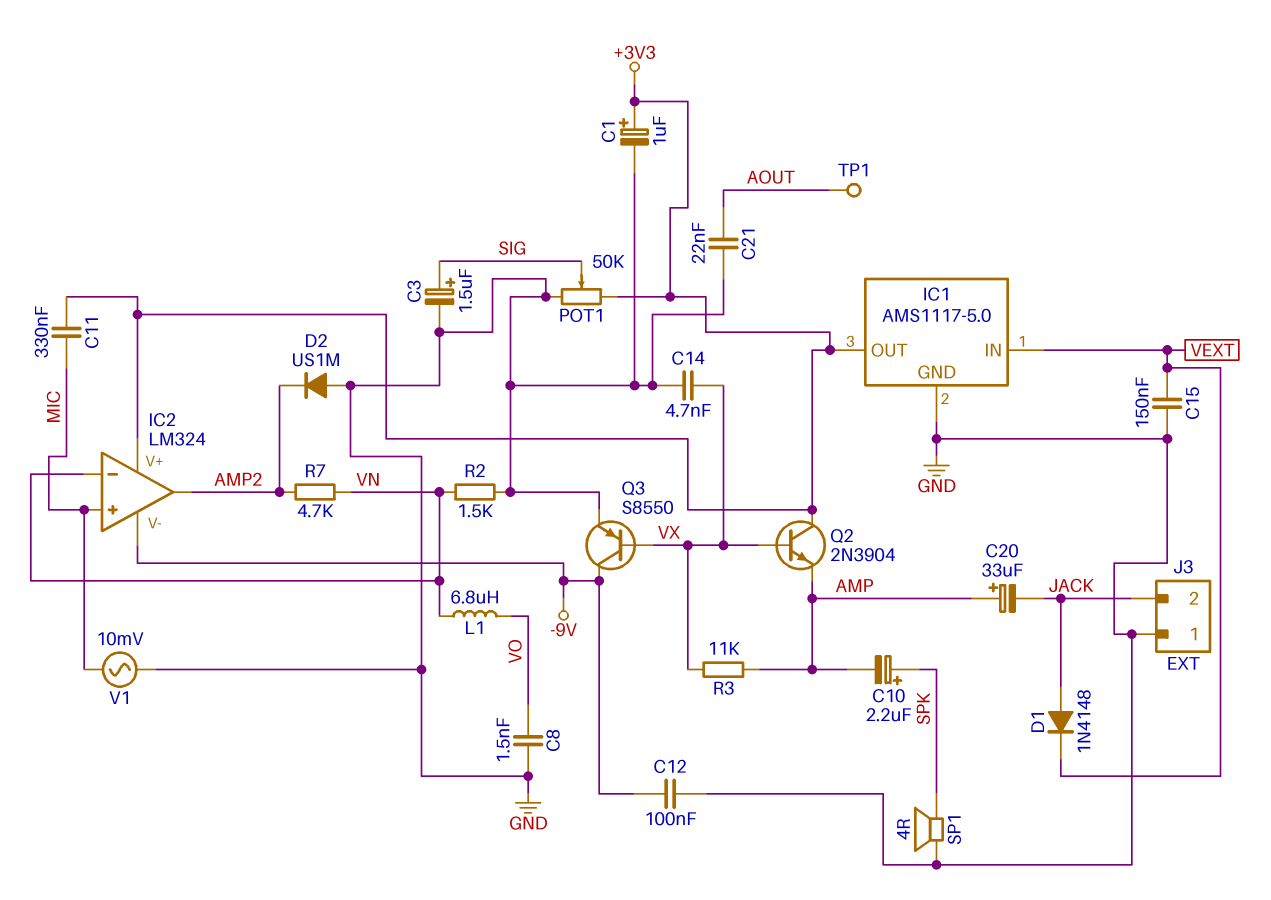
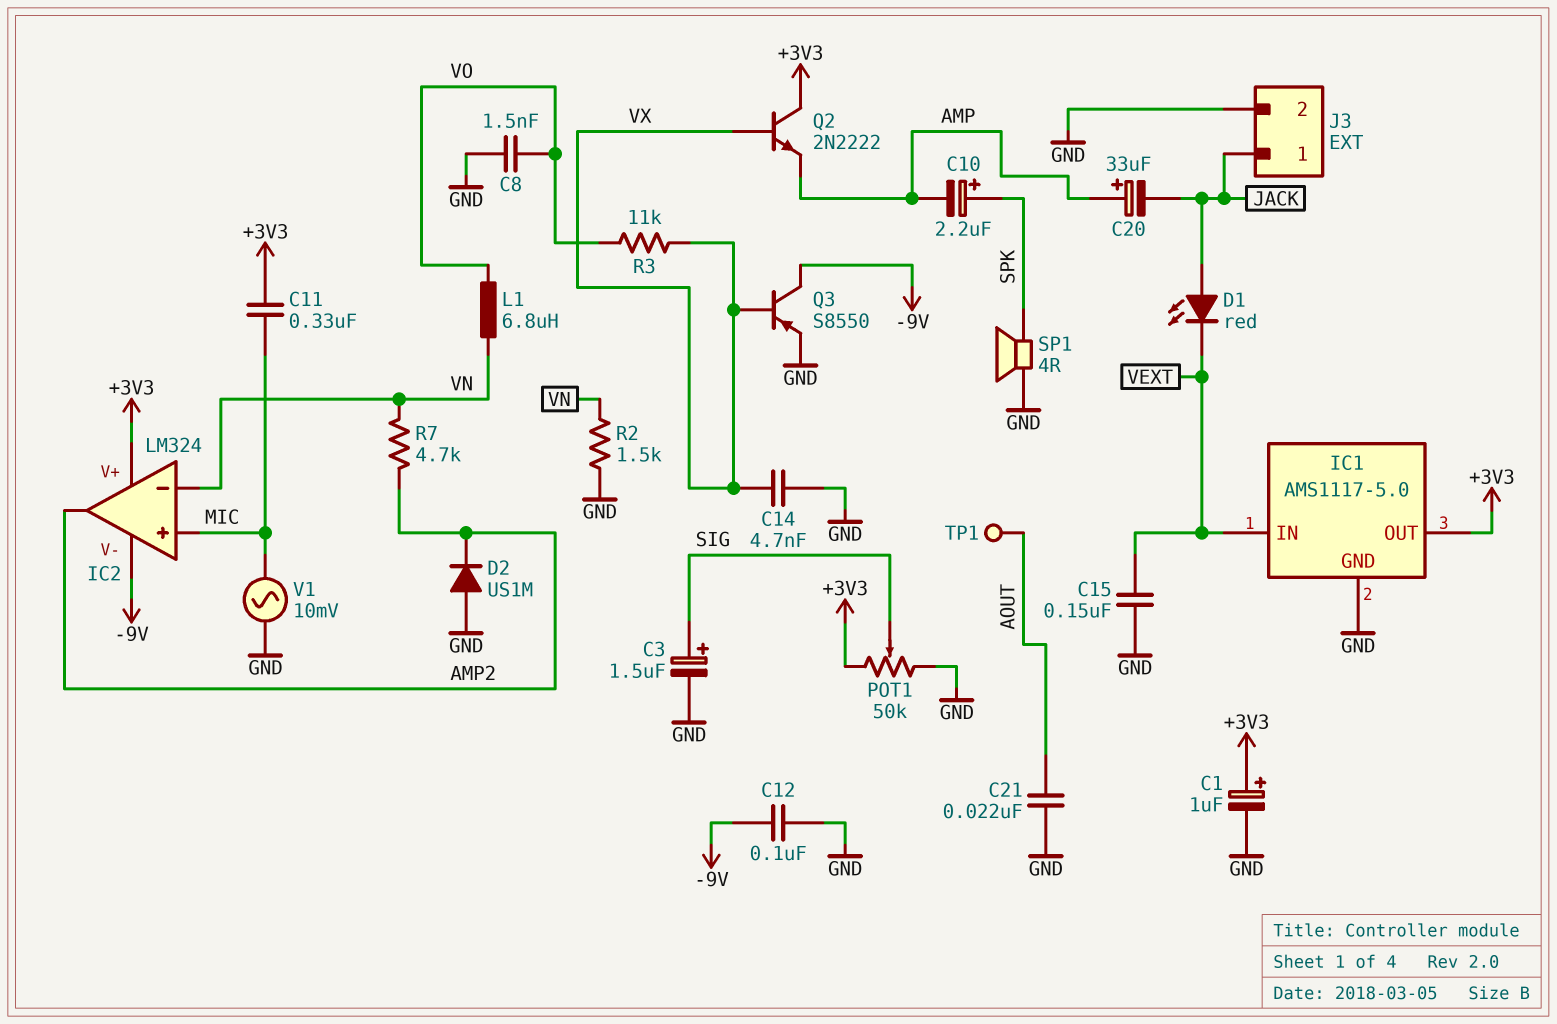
D1: diode 1N4148 (A JACK, K VEXT) -> LED red (A JACK, K VEXT)
J3 pin 1: GND -> JACK
J3 pin 2: JACK -> GND
Q2: NPN 2N3904 (B VX, C +3V3, E AMP) -> NPN 2N2222 (B VX, C +3V3, E AMP)
R3: 11k (AMP, VX) -> 11k (VO, VX)

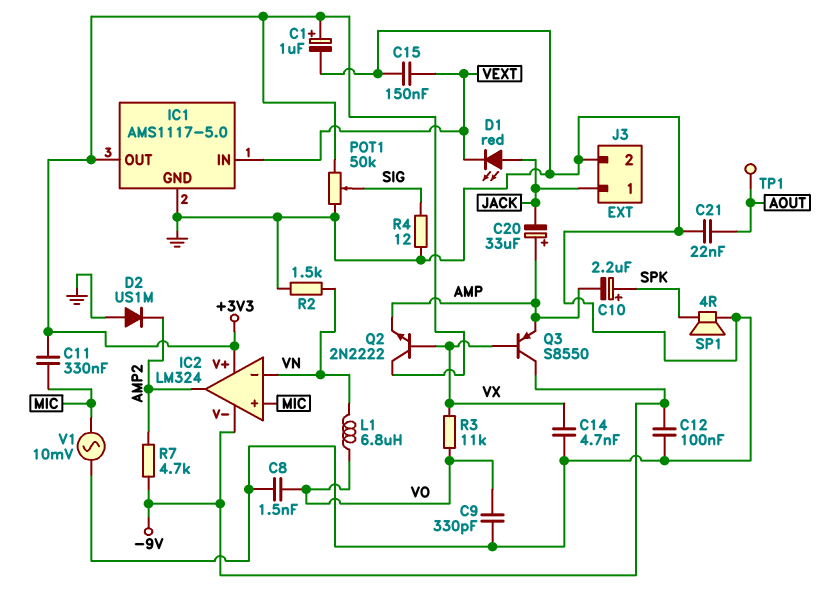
C3: 1.5uF (plus SIG, minus GND) -> none
C9: none -> 330pF (GND, VO)
Q3: PNP S8550 (B VX, C -9V, E GND) -> PNP S8550 (B VX, C -9V, E AMP)
R4: none -> 12 (GND, SIG)
R7: 4.7k (AMP2, VN) -> 4.7k (-9V, AMP2)

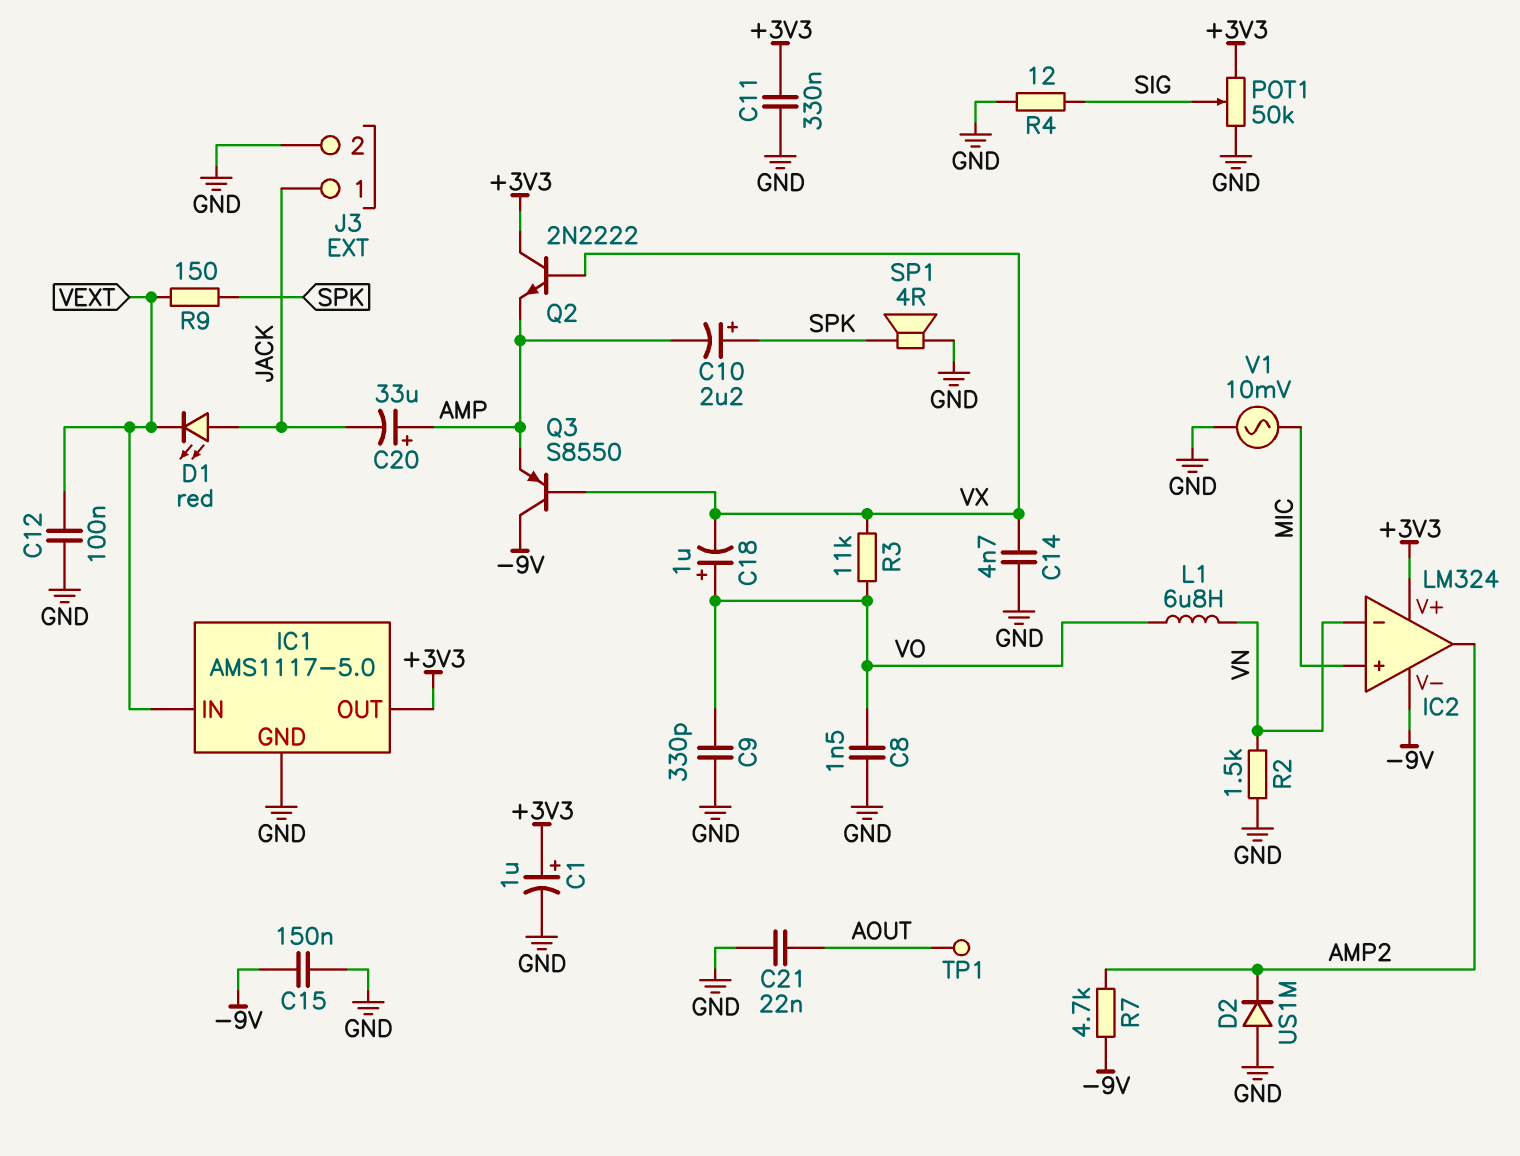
C11: 330nF (+3V3, MIC) -> 330nF (+3V3, GND)
C12: 100nF (-9V, GND) -> 100nF (GND, VEXT)
C15: 150nF (GND, VEXT) -> 150nF (-9V, GND)
C18: none -> 1uF (plus VO, minus VX)
R9: none -> 150 (SPK, VEXT)

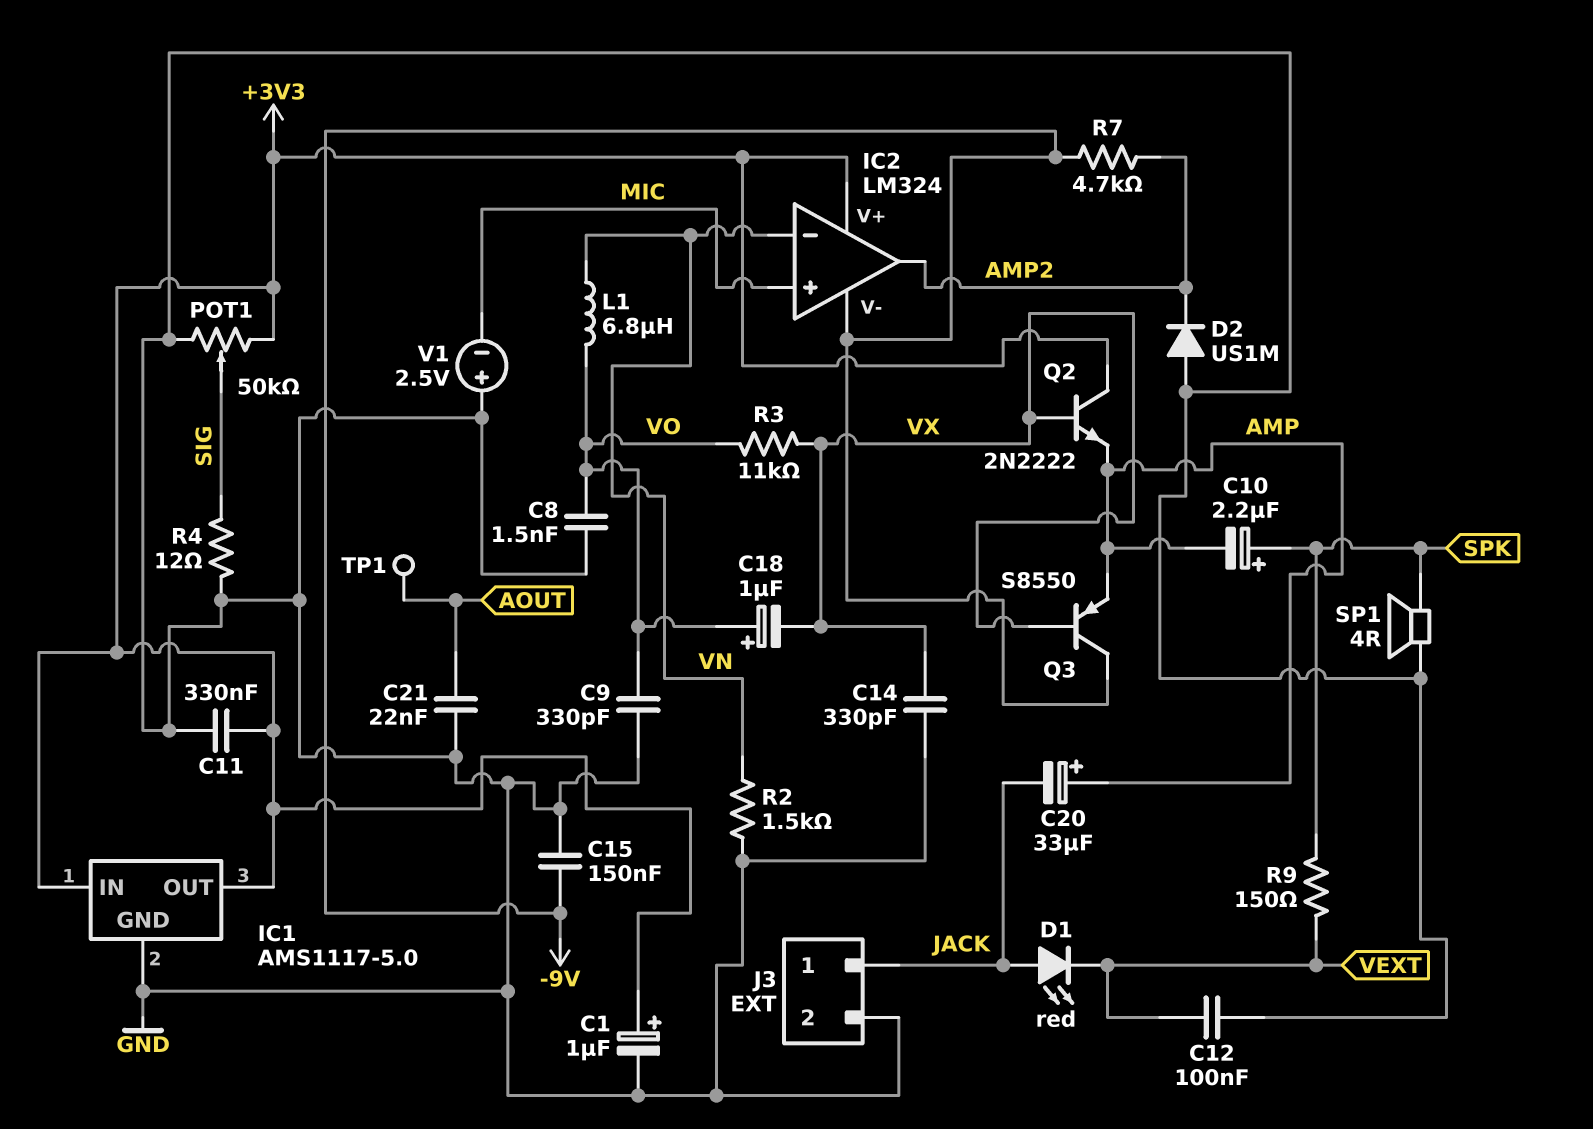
C14: 4.7nF (GND, VX) -> 330pF (GND, VX)
IC1 pin IN: VEXT -> +3V3
V1: AC 10mV (GND, MIC) -> 2.5V (plus GND, minus MIC)

